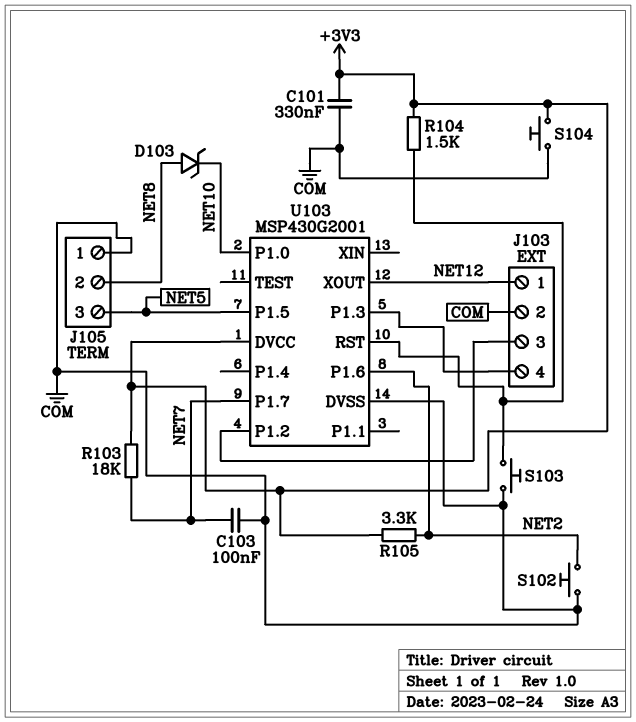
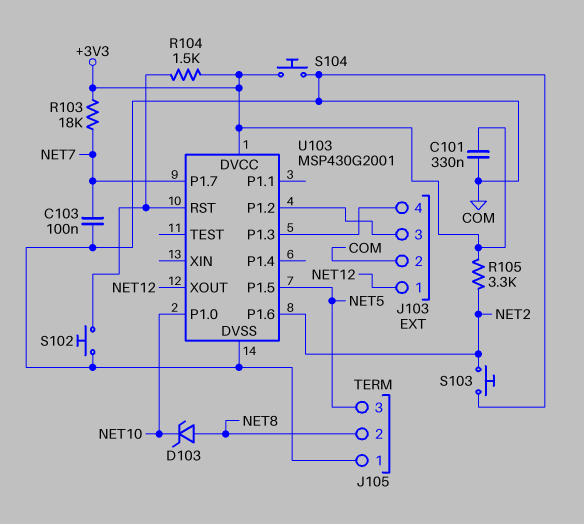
S102: button (COM, NET2) -> button (COM, U103/RST)
S103: button (COM, U103/RST) -> button (COM, NET2)

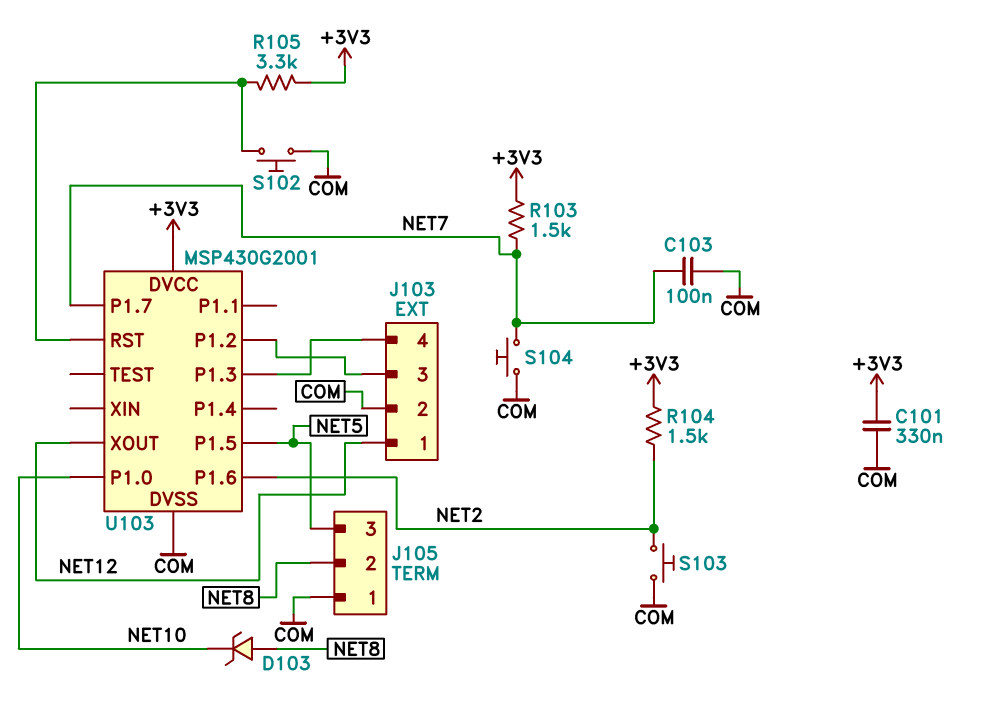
R103: 18k (+3V3, NET7) -> 1.5k (+3V3, NET7)
R104: 1.5k (+3V3, U103/RST) -> 1.5k (+3V3, NET2)
R105: 3.3k (+3V3, NET2) -> 3.3k (+3V3, U103/RST)
S104: button (+3V3, COM) -> button (COM, NET7)

